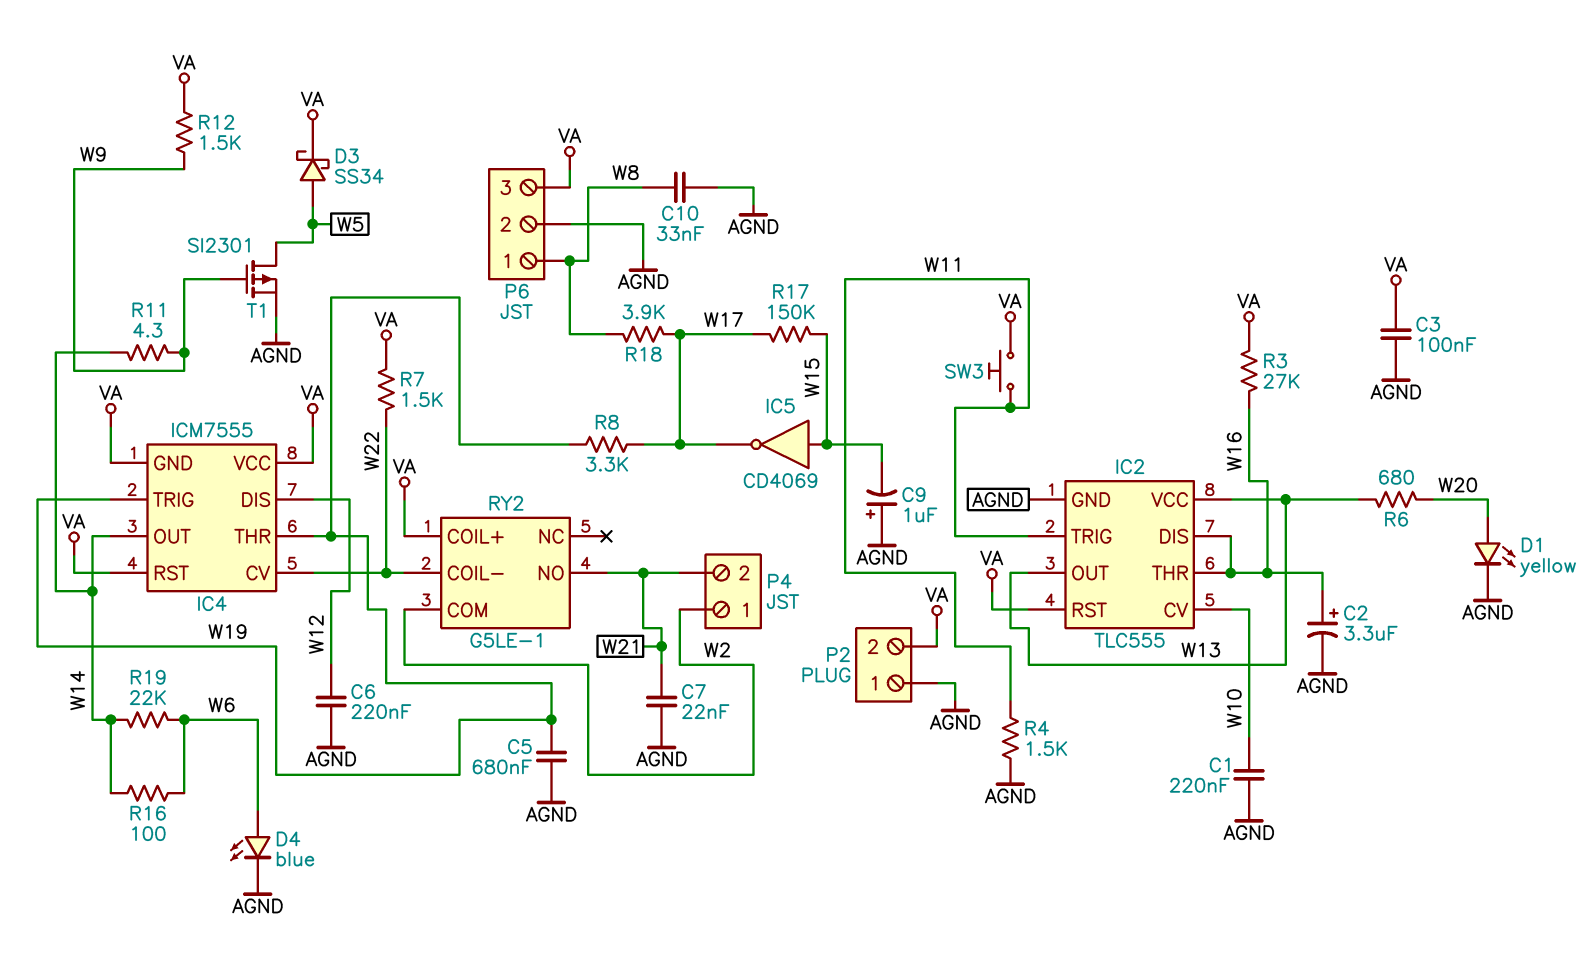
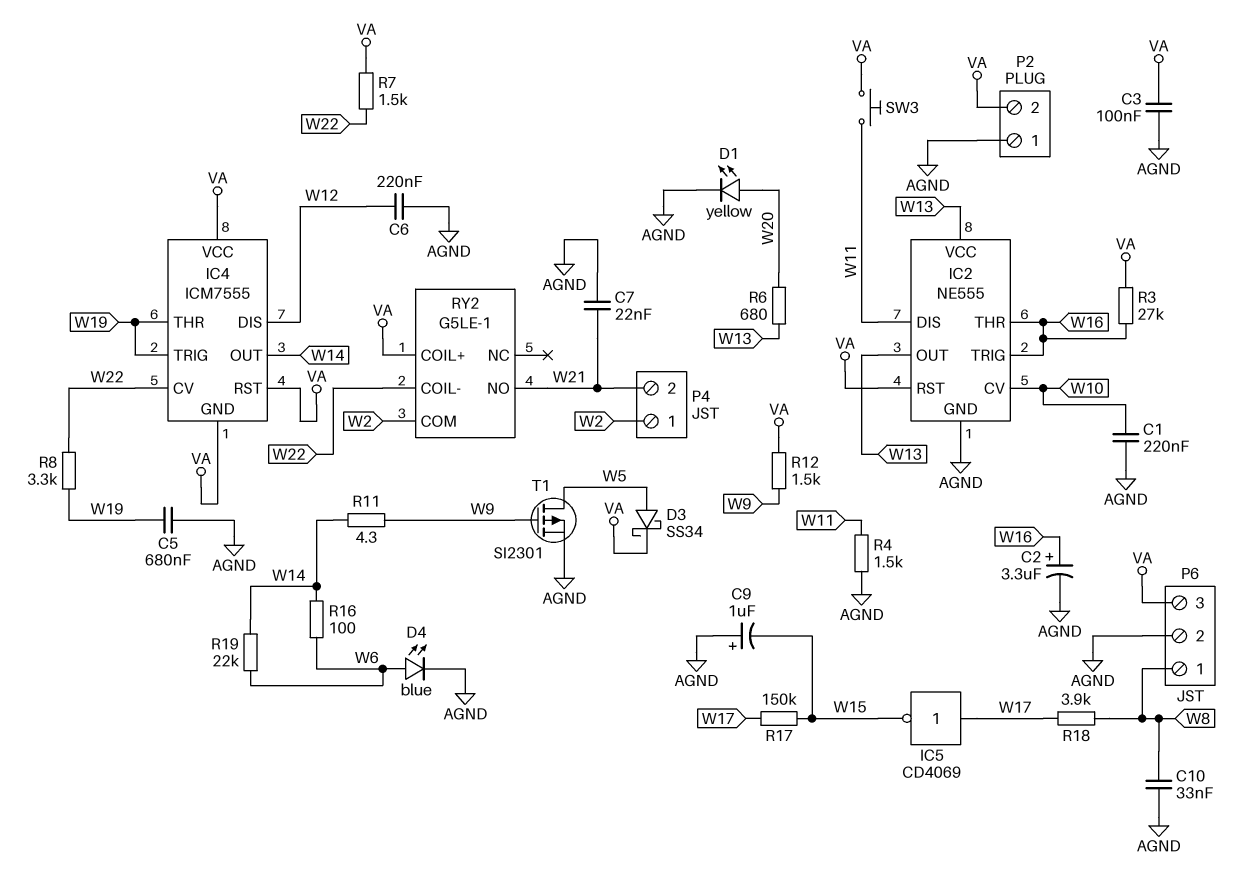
IC2: TLC555 -> NE555
IC2 pin DIS: W16 -> W11
IC2 pin TRIG: W11 -> W16
IC5: NOT CD4069 (in W15, out W17) -> NOT CD4069 (in W17, out W15)
R8: 3.3k (W17, W19) -> 3.3k (W19, W22)

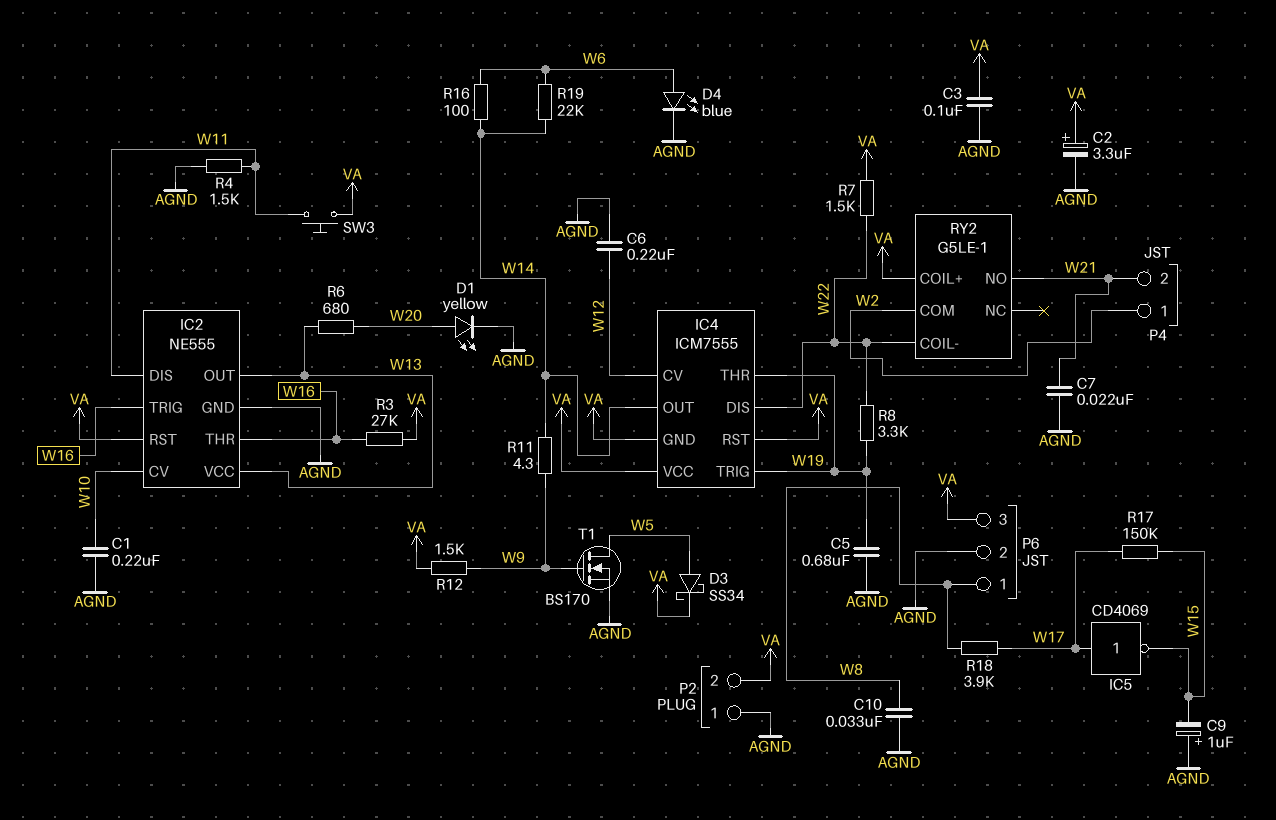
C2: 3.3uF (plus W16, minus AGND) -> 3.3uF (plus VA, minus AGND)
IC4 pin CV: W22 -> W12
IC4 pin DIS: W12 -> W22
T1: PMOS SI2301 (G W9, D W5, S AGND) -> NMOS BS170 (G W9, D W5, S AGND)

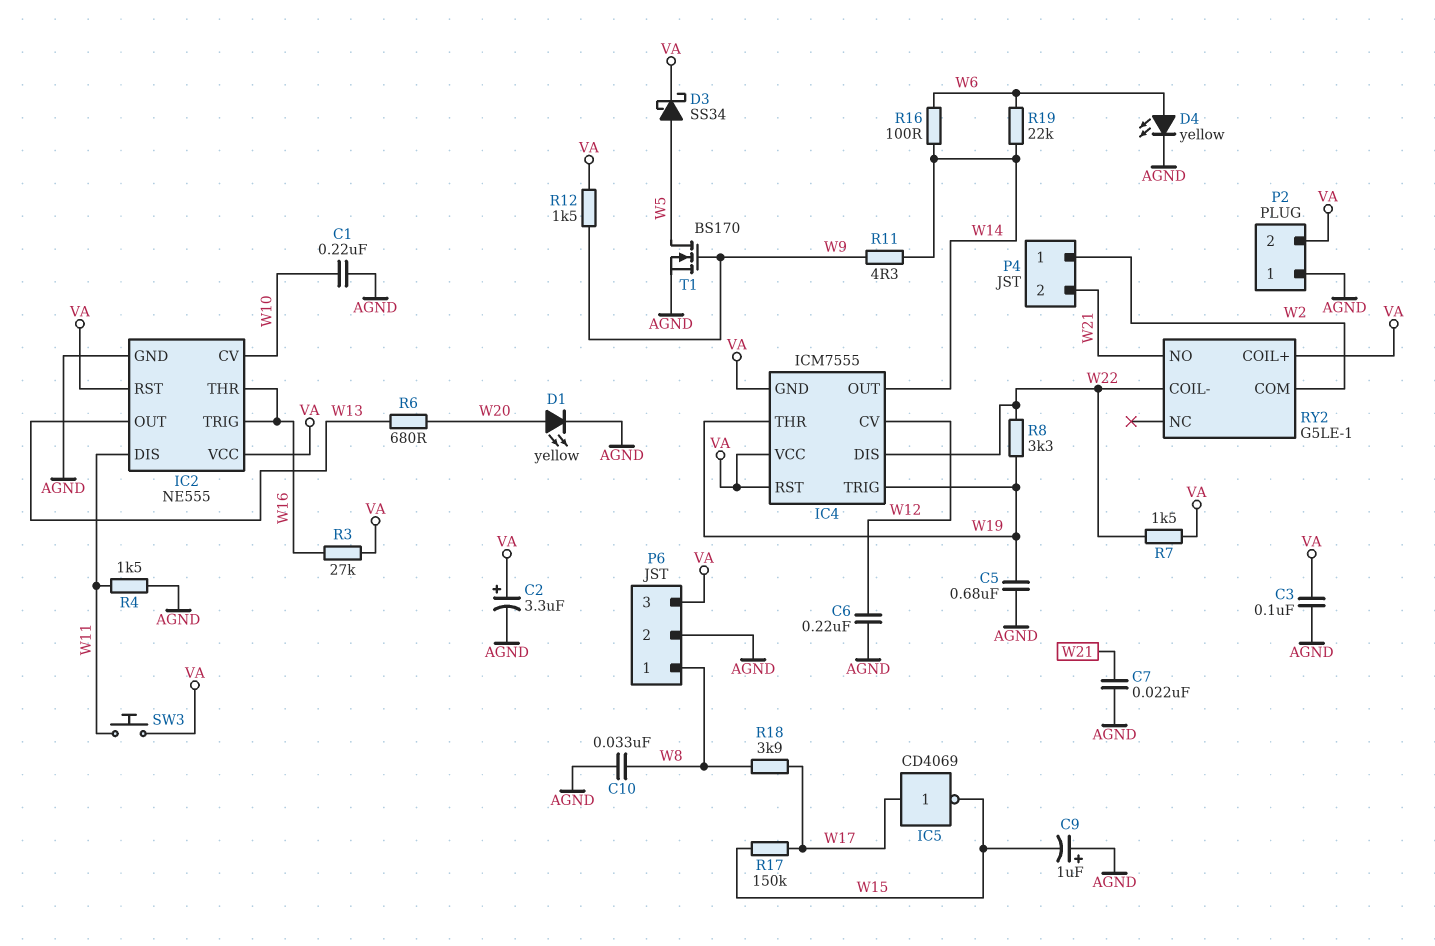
D4: LED blue (A W6, K AGND) -> LED yellow (A W6, K AGND)
IC2 pin VCC: W13 -> VA

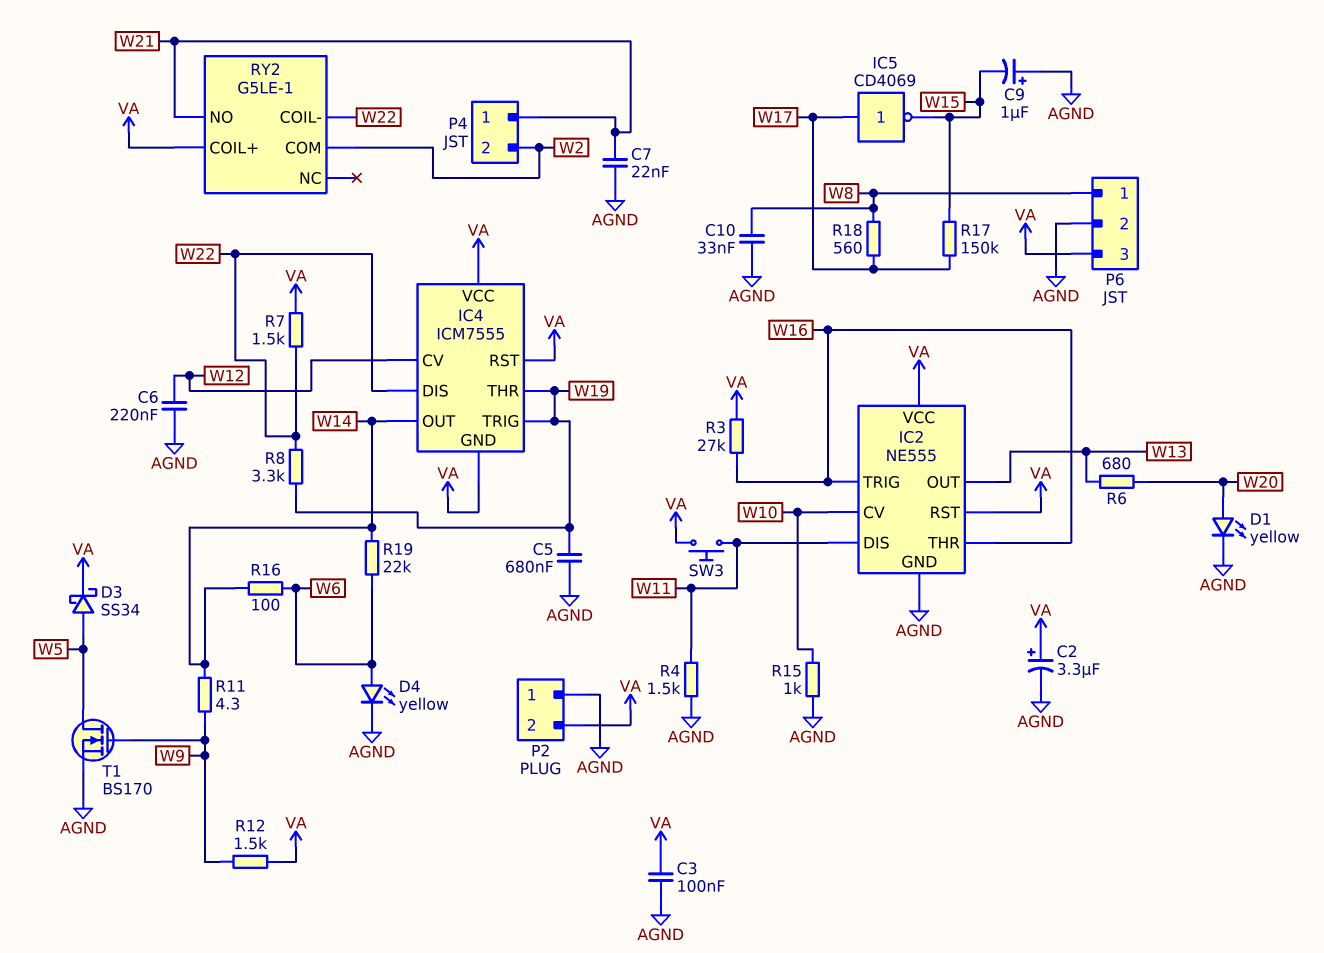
C1: 220nF (AGND, W10) -> none
P4 pin 1: W2 -> W21
P4 pin 2: W21 -> W2
R15: none -> 1k (AGND, W10)
R18: 3.9k (W8, W17) -> 560 (W8, W17)

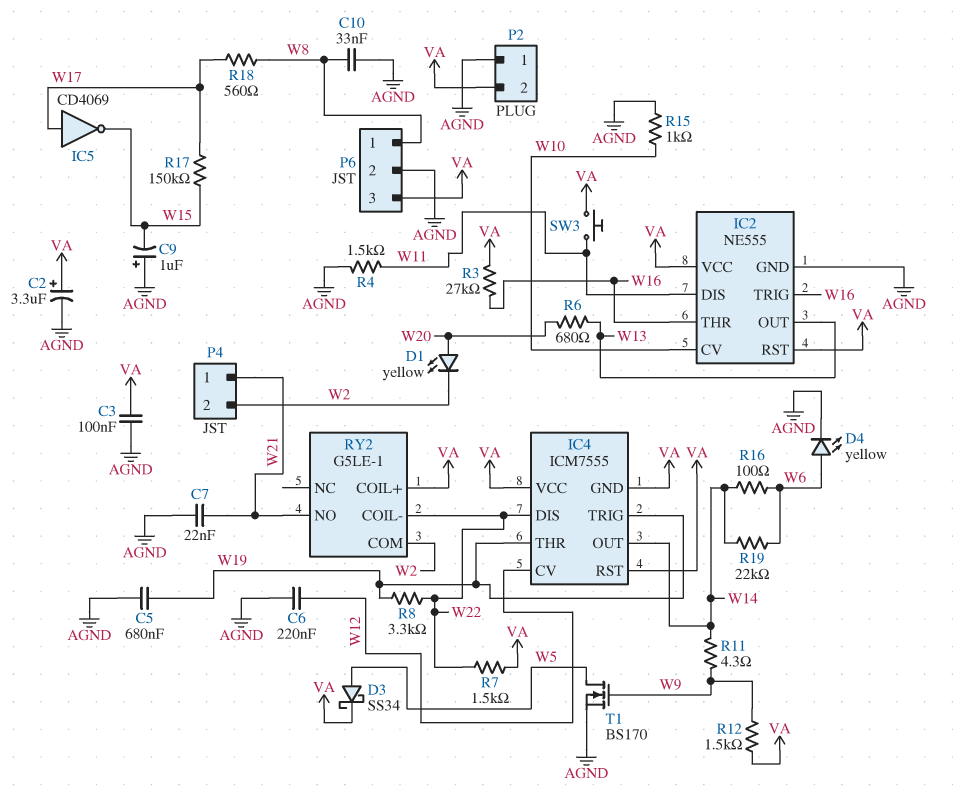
D1: LED yellow (A W20, K AGND) -> LED yellow (A W20, K W2)

